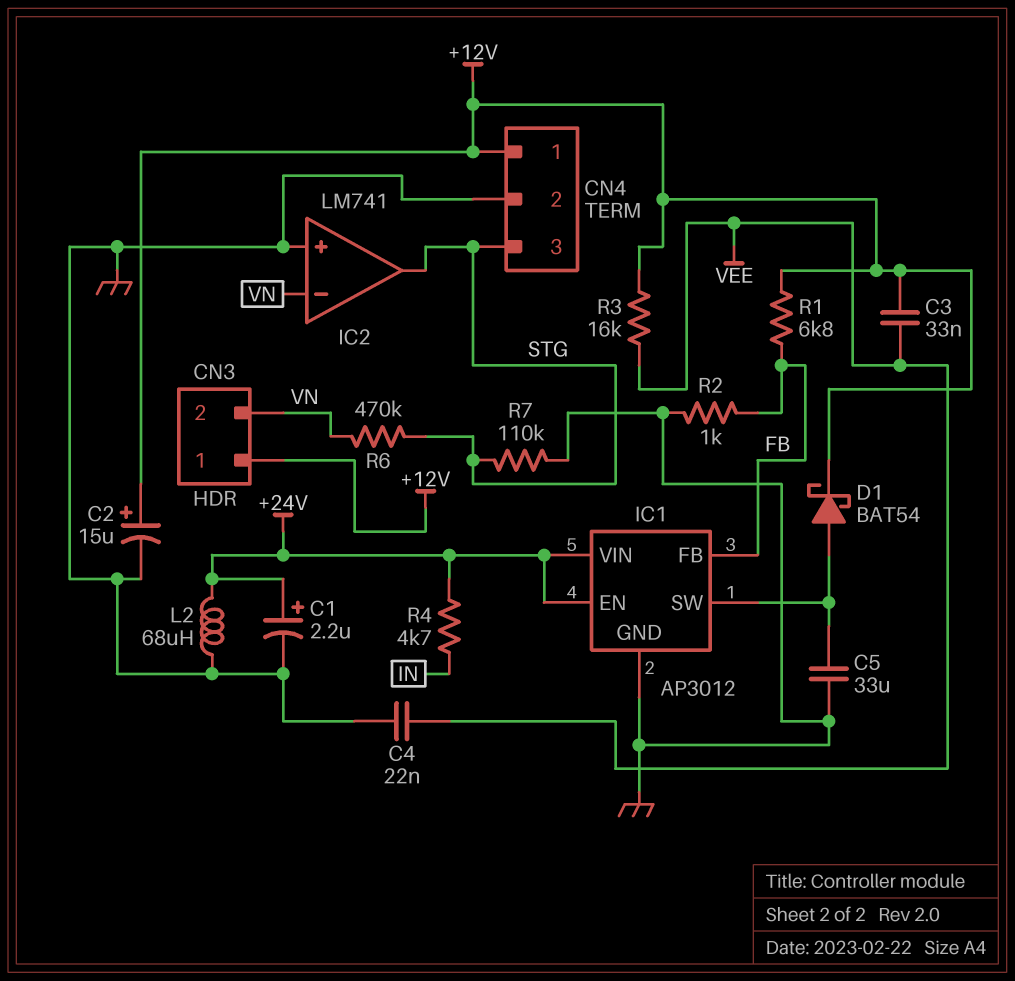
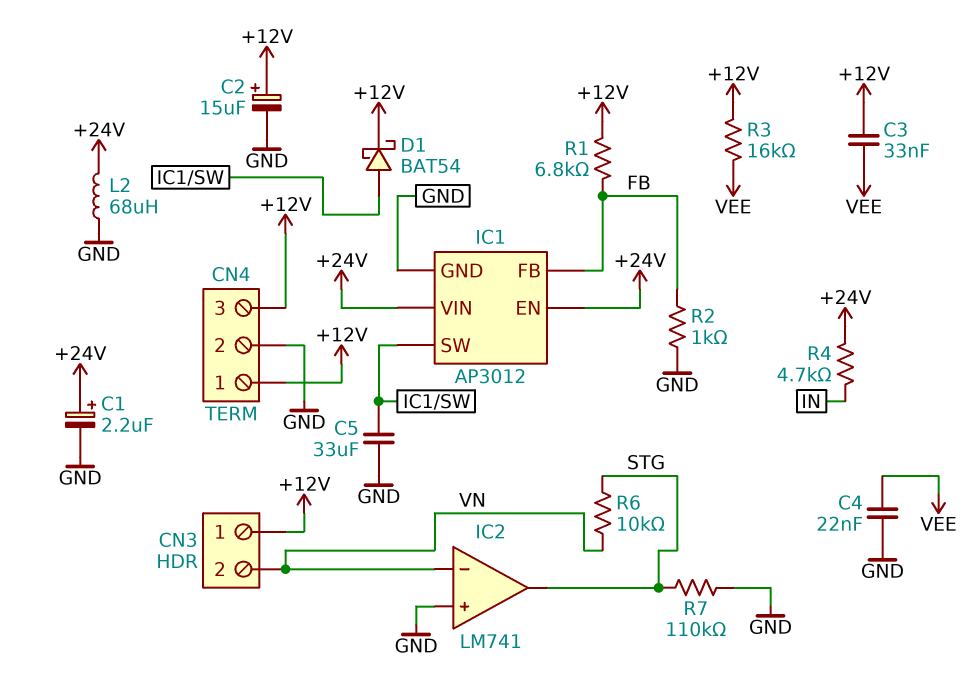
CN4 pin 3: STG -> +12V
R6: 470k (STG, VN) -> 10k (STG, VN)

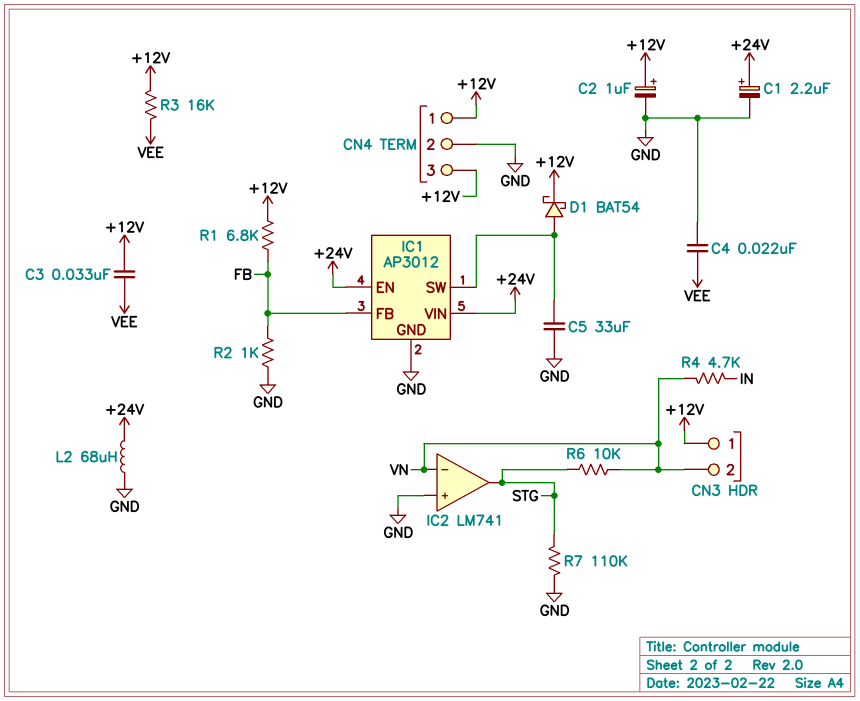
C2: 15uF (plus +12V, minus GND) -> 1uF (plus +12V, minus GND)
R4: 4.7k (+24V, IN) -> 4.7k (IN, VN)

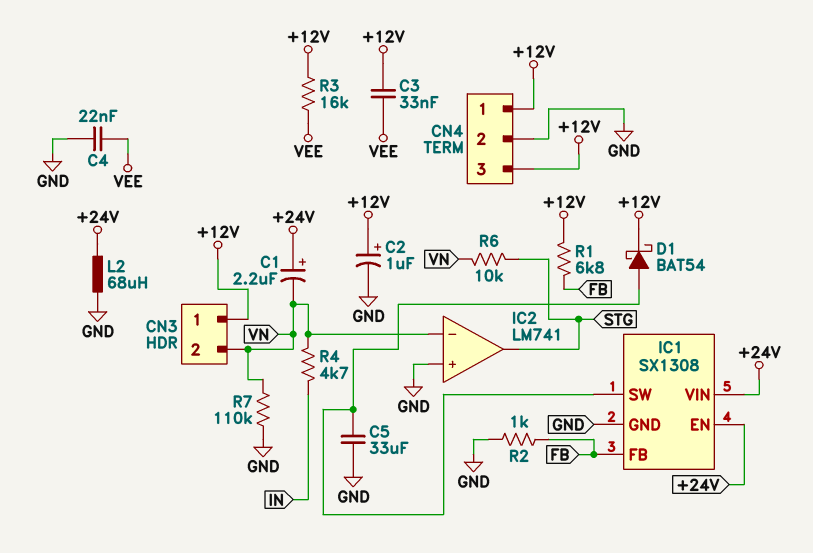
C1: 2.2uF (plus +24V, minus GND) -> 2.2uF (plus +24V, minus VN)
IC1: AP3012 -> SX1308
R7: 110k (GND, STG) -> 110k (GND, VN)

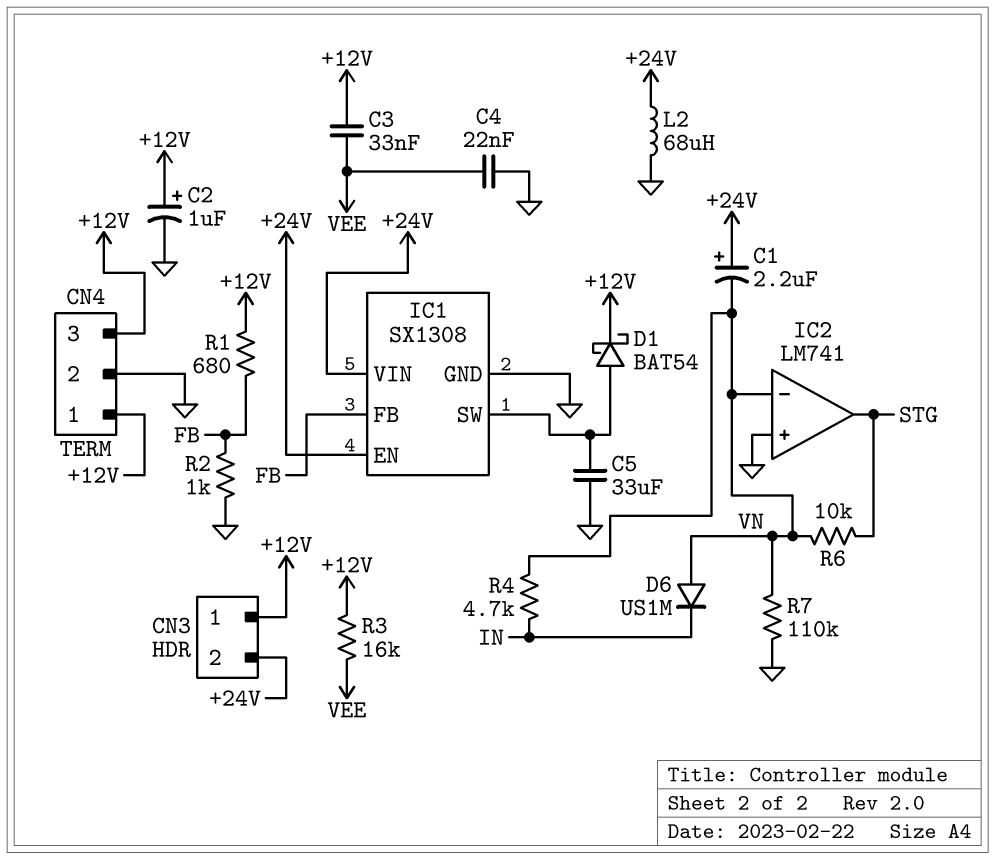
CN3 pin 2: VN -> +24V
D6: none -> diode US1M (A VN, K IN)
R1: 6.8k (+12V, FB) -> 680 (+12V, FB)

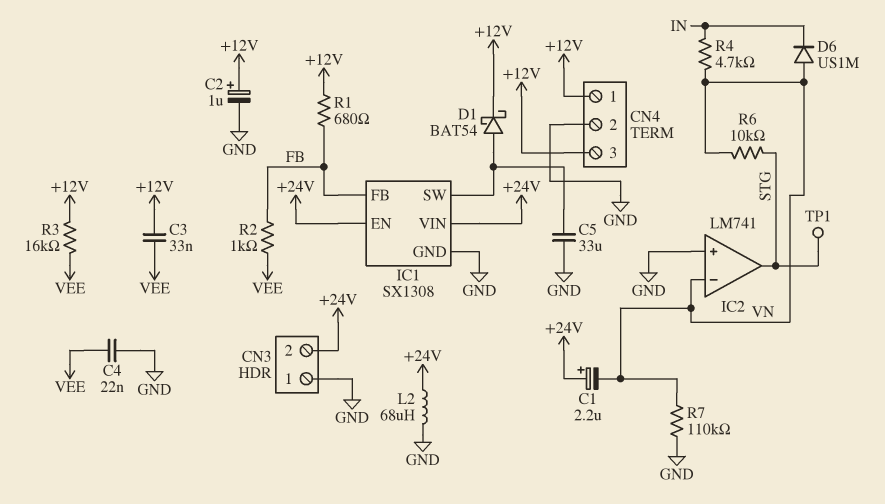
CN3 pin 1: +12V -> GND
R2: 1k (FB, GND) -> 1k (FB, VEE)
TP1: none -> test point (STG)

